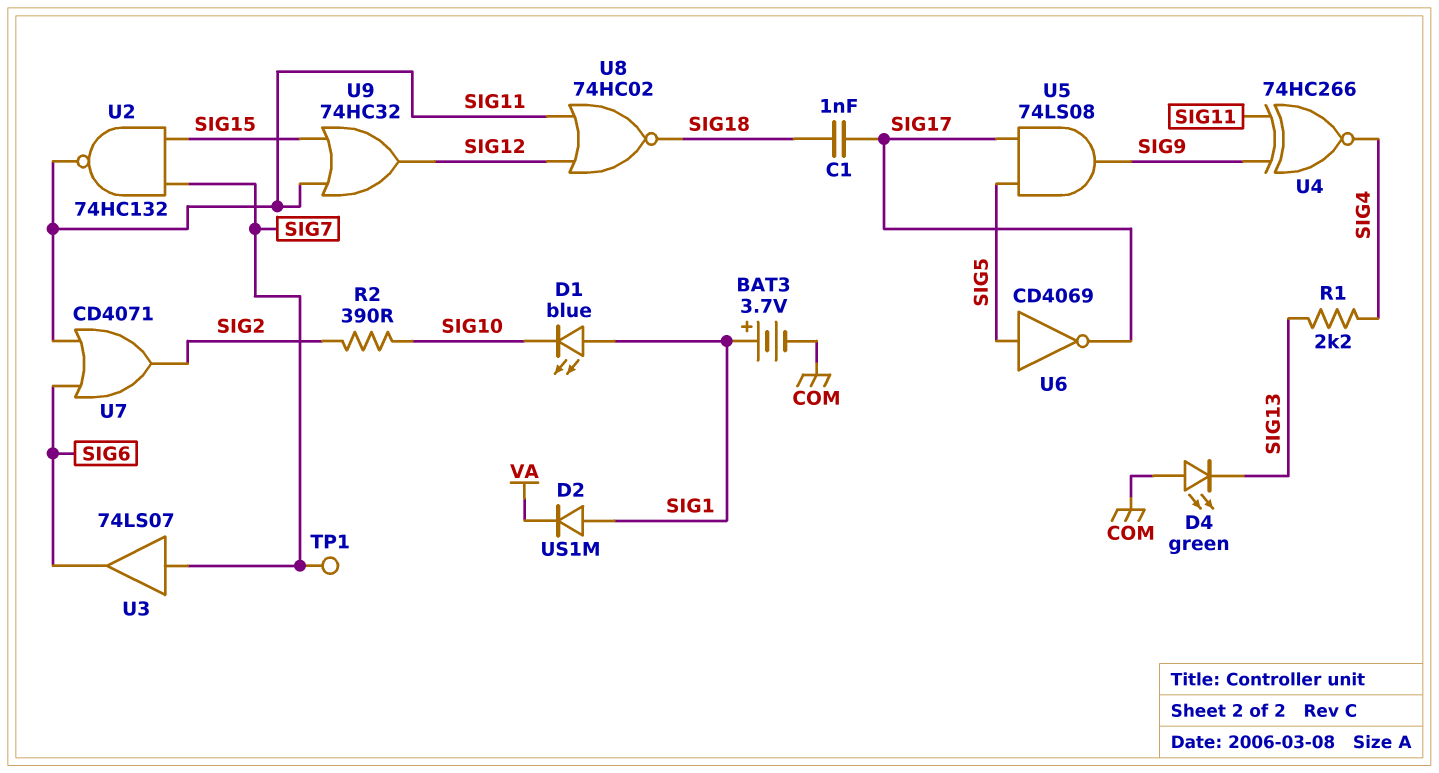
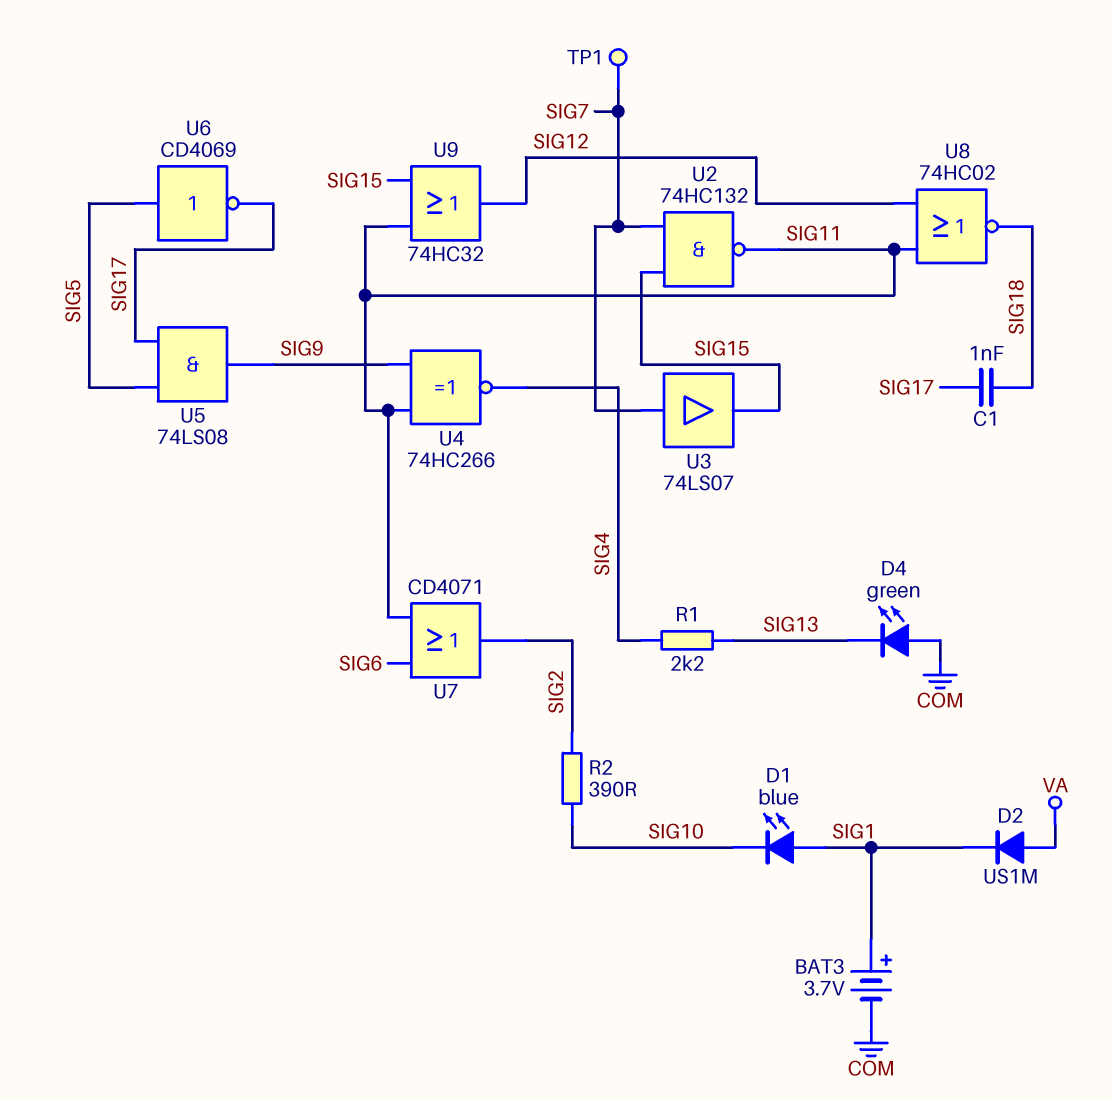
D2: diode US1M (A SIG1, K VA) -> diode US1M (A VA, K SIG1)
U3: buffer 74LS07 (in SIG7, out SIG6) -> buffer 74LS07 (in SIG7, out SIG15)

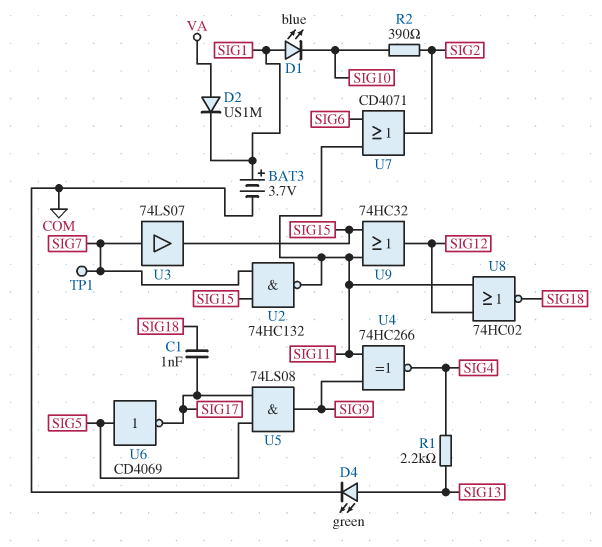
D4: LED green (A COM, K SIG13) -> LED green (A SIG13, K COM)

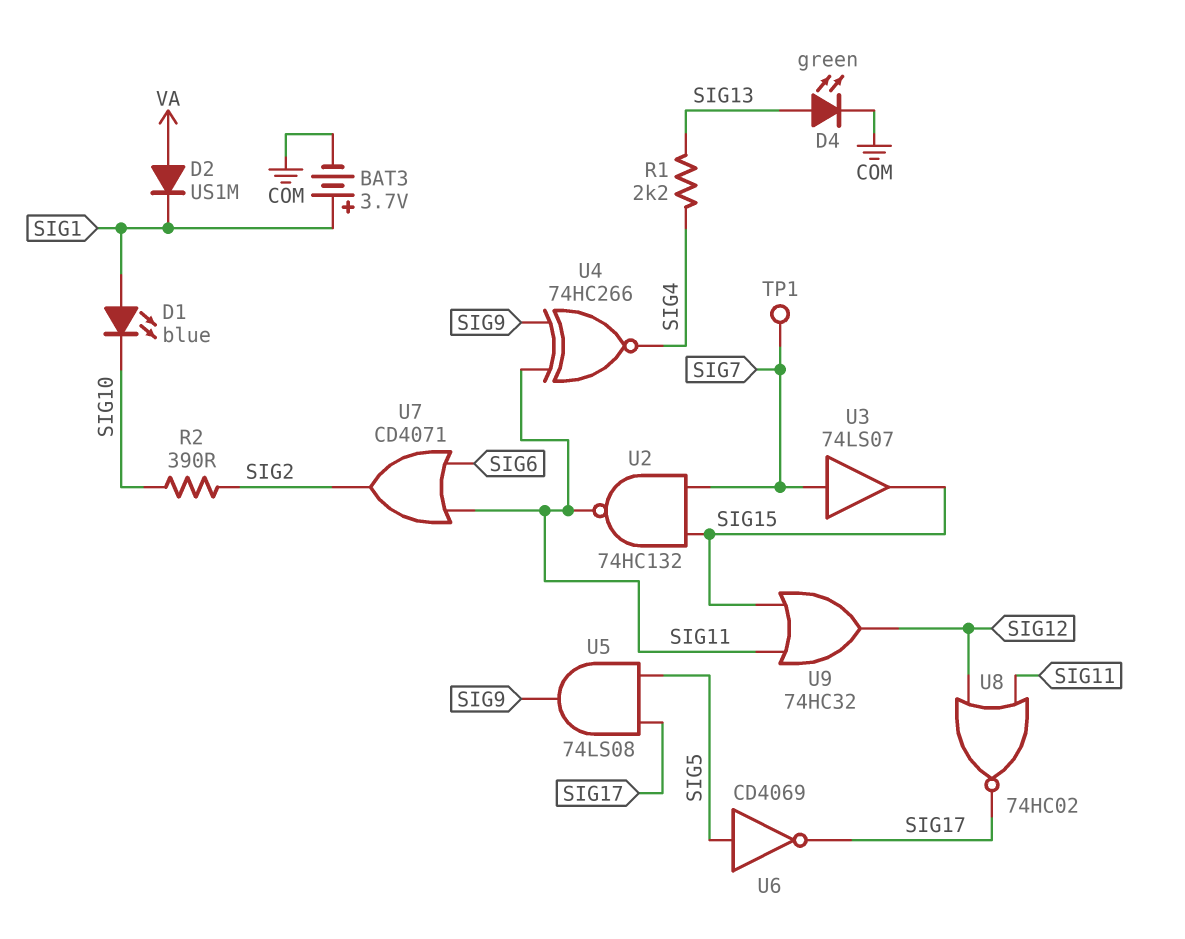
C1: 1nF (SIG17, SIG18) -> none
U8: NOR 74HC02 (in SIG11, in SIG12, out SIG18) -> NOR 74HC02 (in SIG11, in SIG12, out SIG17)

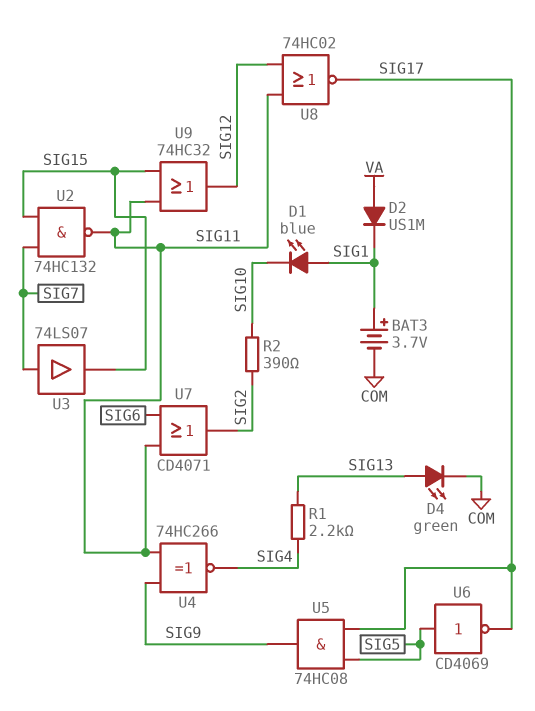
TP1: test point (SIG7) -> none
U5: AND 74LS08 (in SIG5, in SIG17, out SIG9) -> AND 74HC08 (in SIG5, in SIG17, out SIG9)

